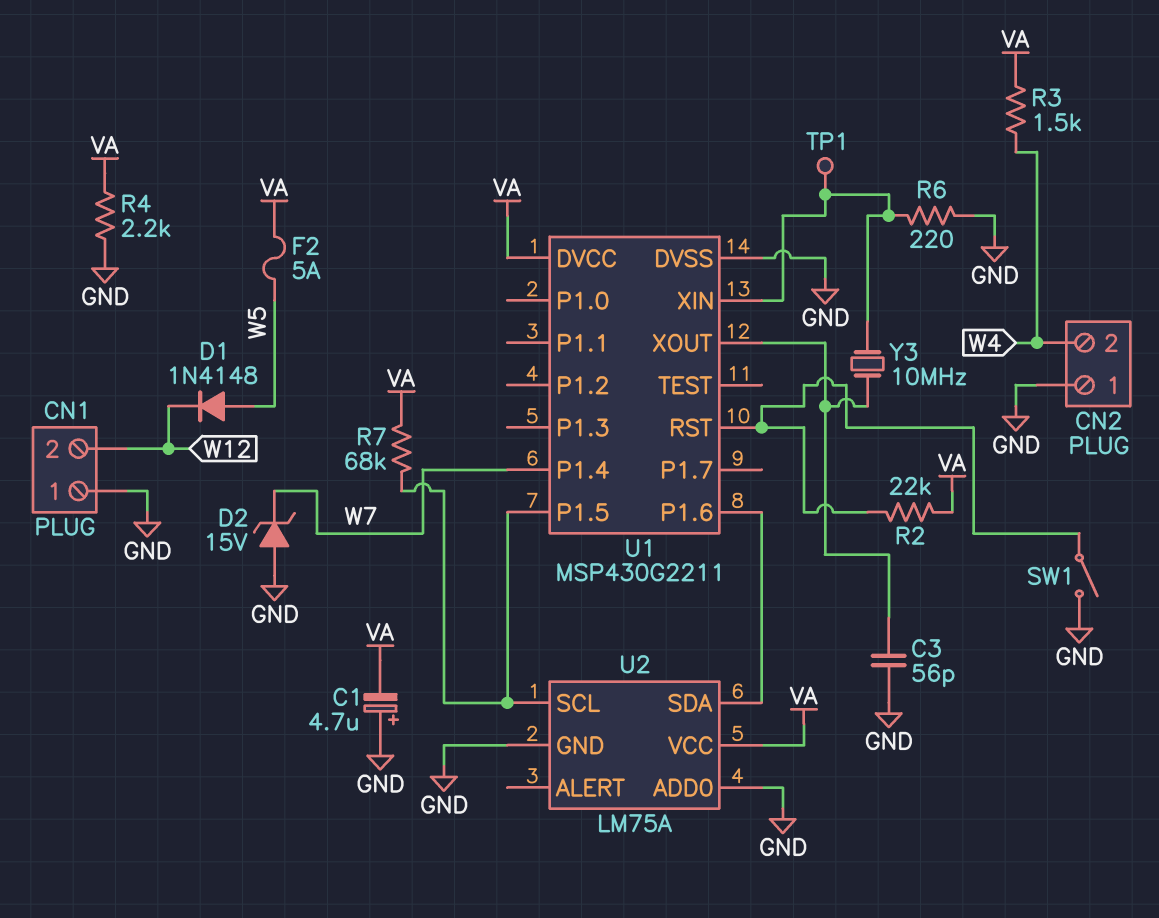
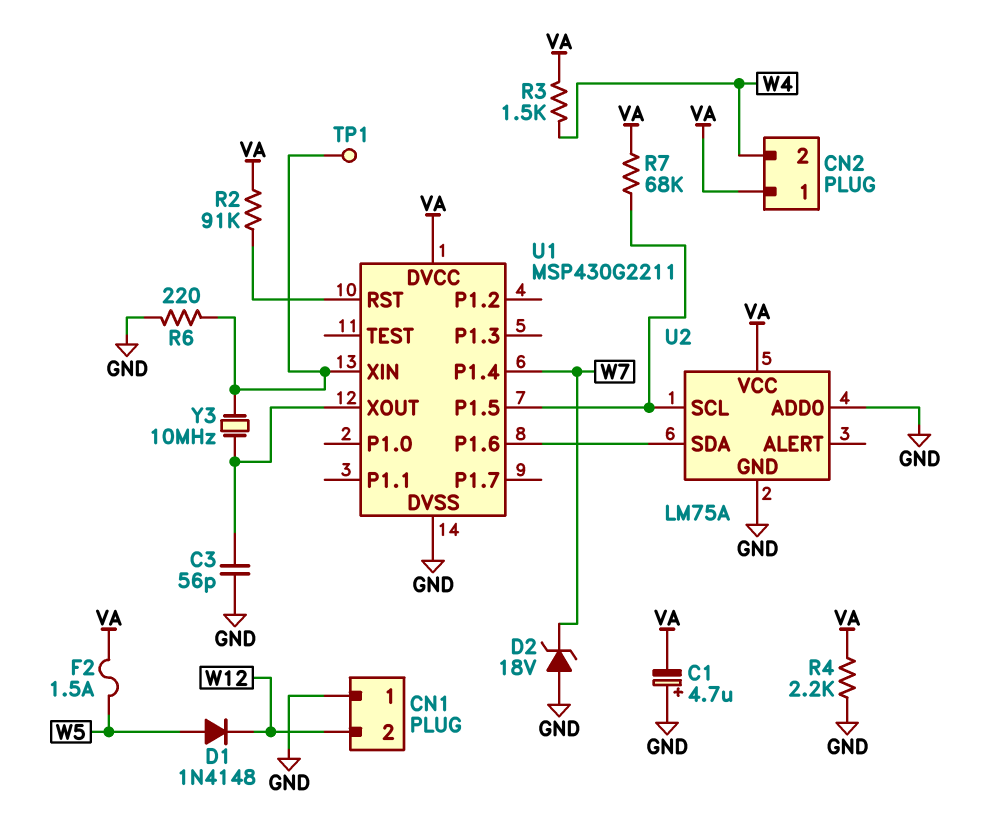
CN2 pin 1: GND -> VA
D2: zener 15V (A GND, K W7) -> zener 18V (A GND, K W7)
F2: 5A (VA, W5) -> 1.5A (VA, W5)
R2: 22k (U1/RST, VA) -> 91k (U1/RST, VA)
SW1: switch (GND, U1/RST) -> none

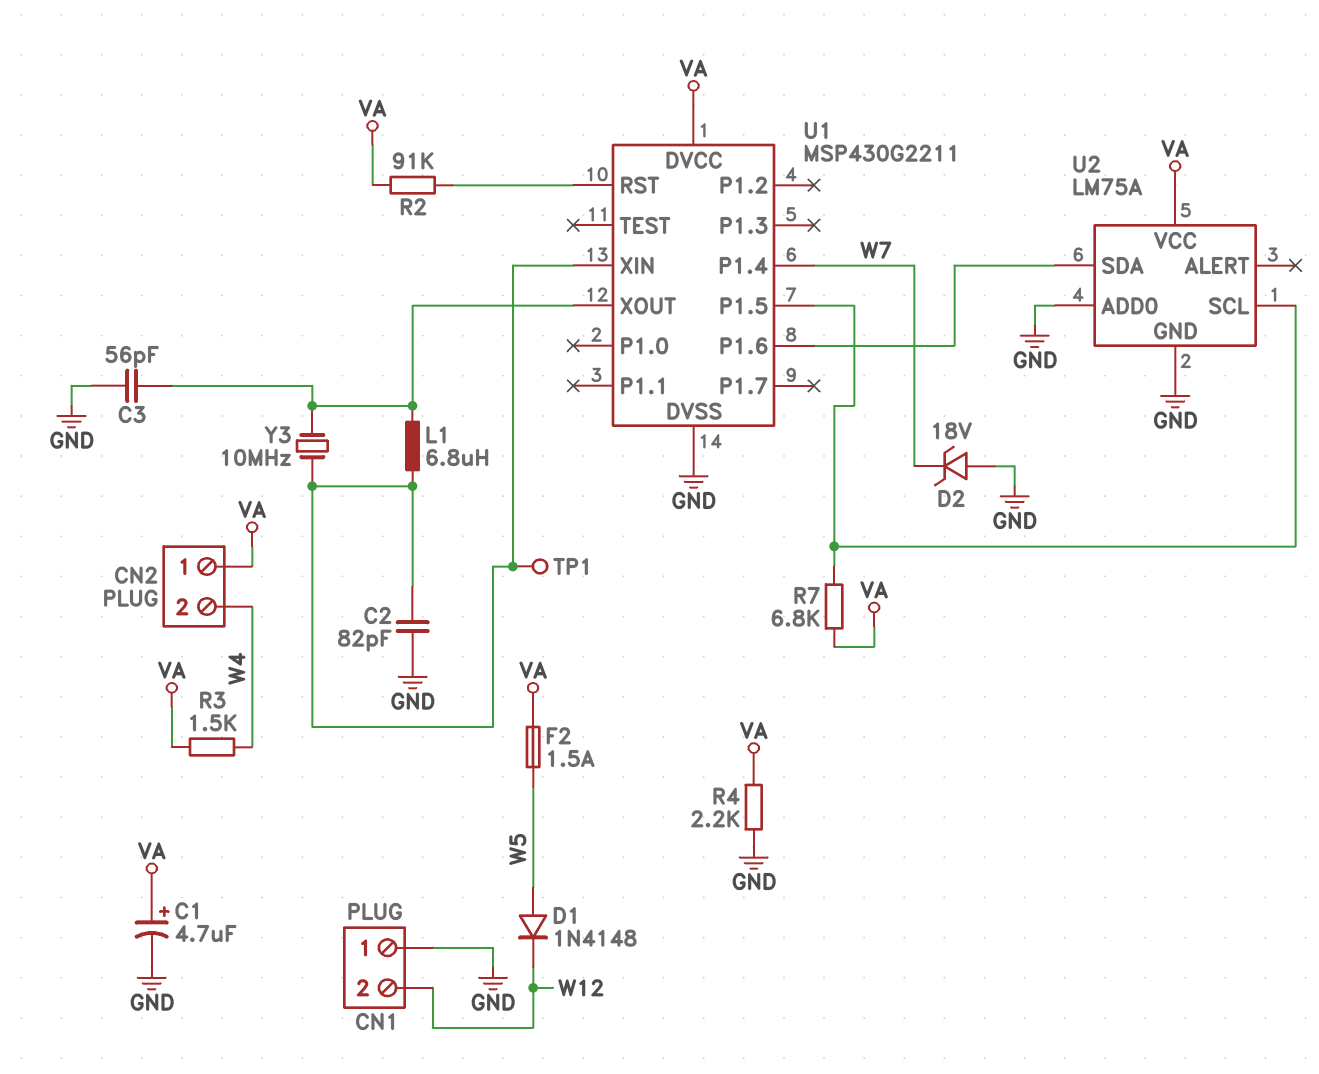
C1: 4.7uF (plus GND, minus VA) -> 4.7uF (plus VA, minus GND)
C2: none -> 82pF (GND, U1/XIN)
L1: none -> 6.8uH (U1/XIN, U1/XOUT)
R6: 220 (GND, U1/XIN) -> none
R7: 68k (U1/P1.5, VA) -> 6.8k (U1/P1.5, VA)

